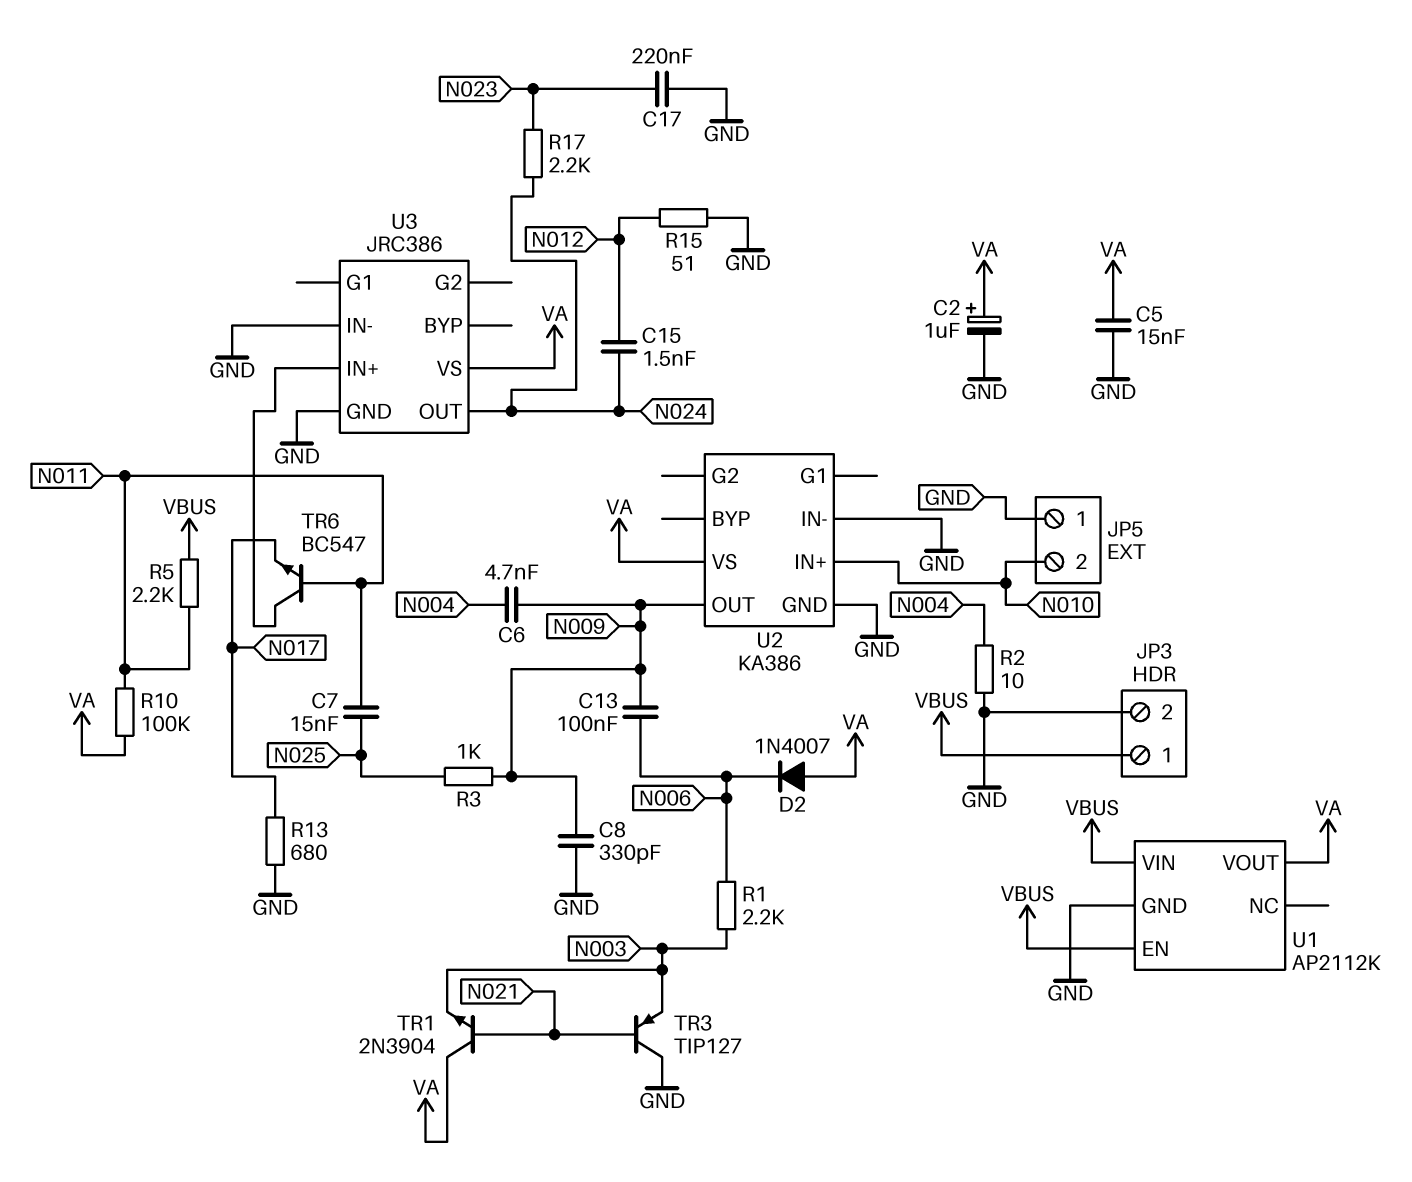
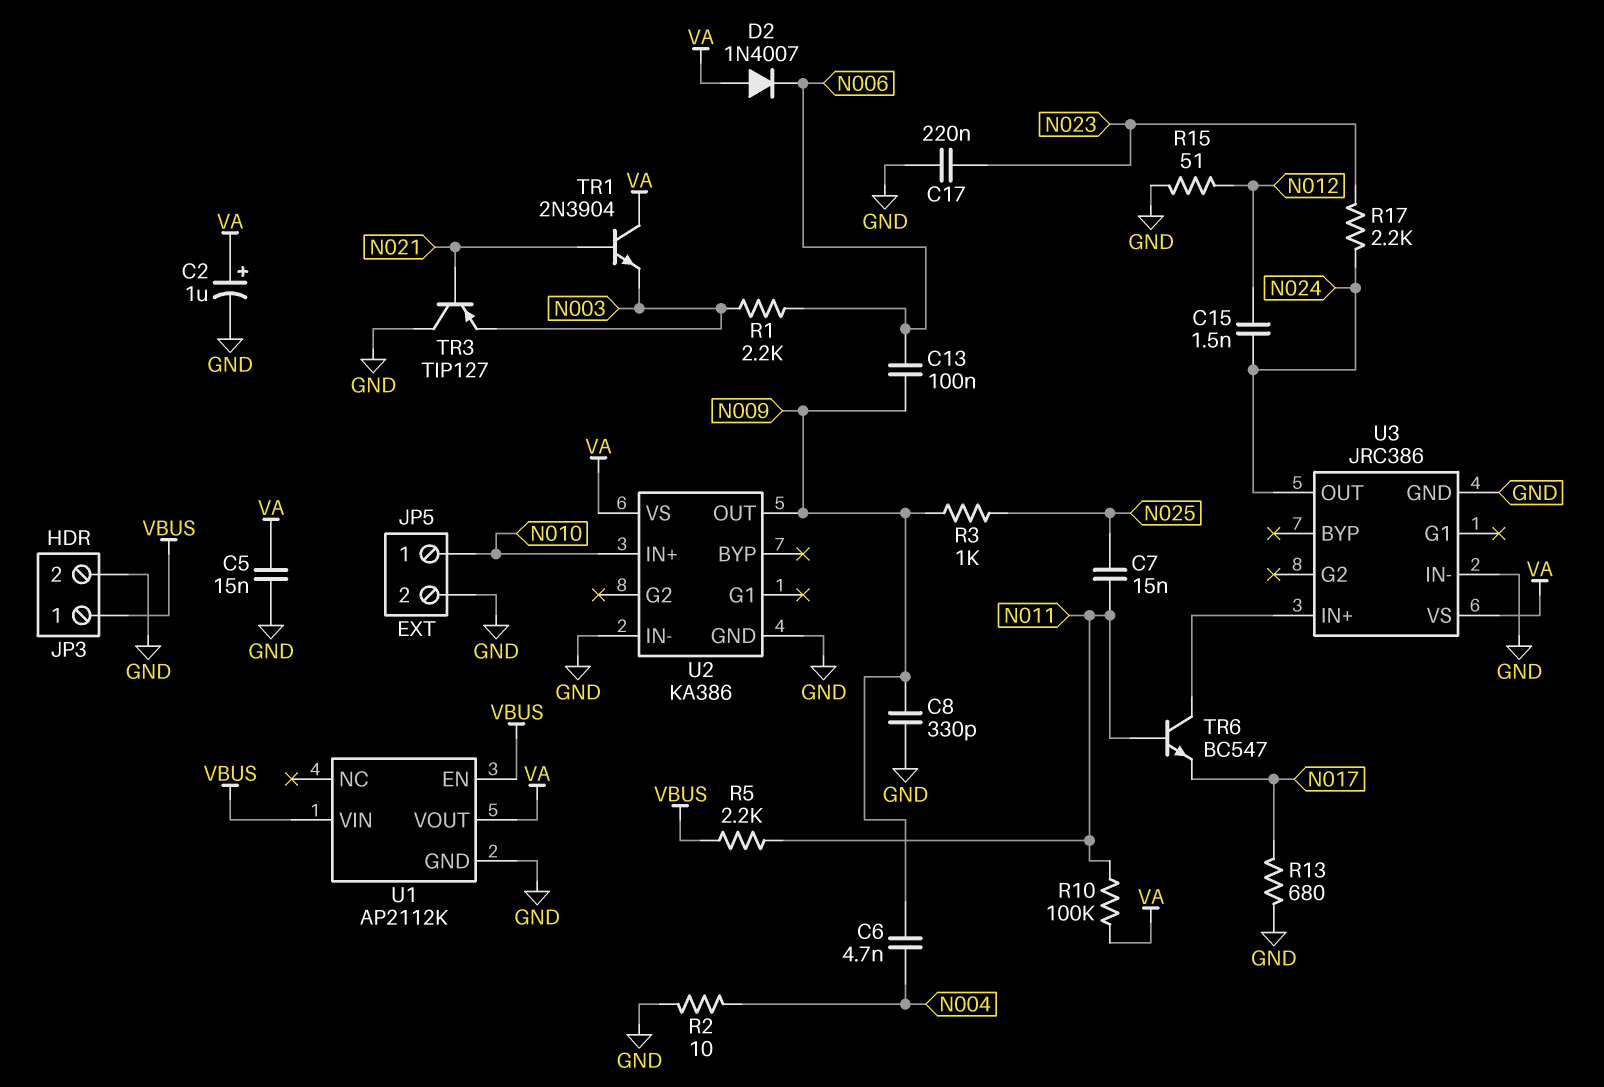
JP5 pin 1: GND -> N010
JP5 pin 2: N010 -> GND

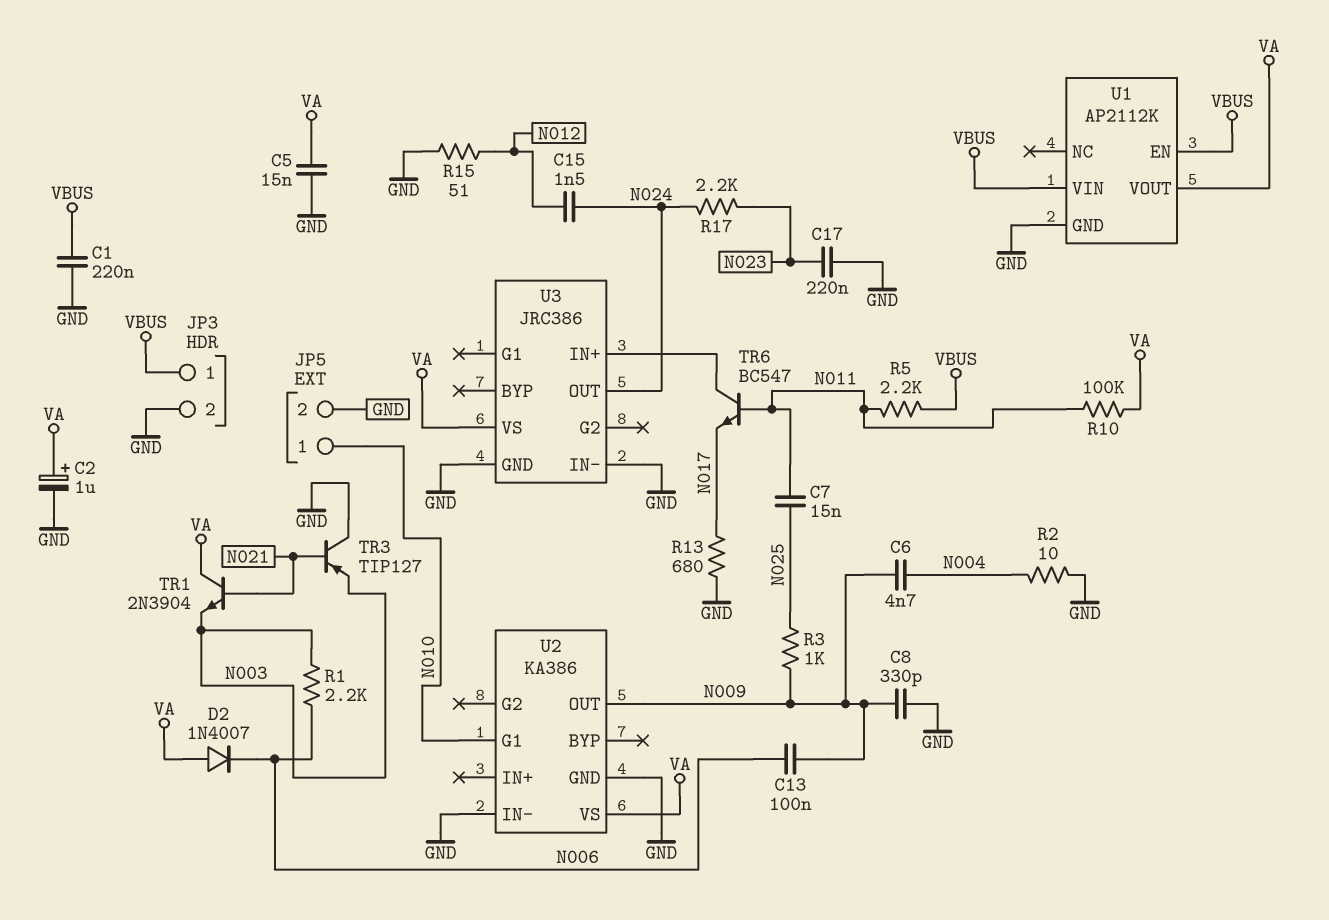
C1: none -> 220nF (GND, VBUS)
U2 pin G1: none -> N010
U2 pin IN+: N010 -> none

